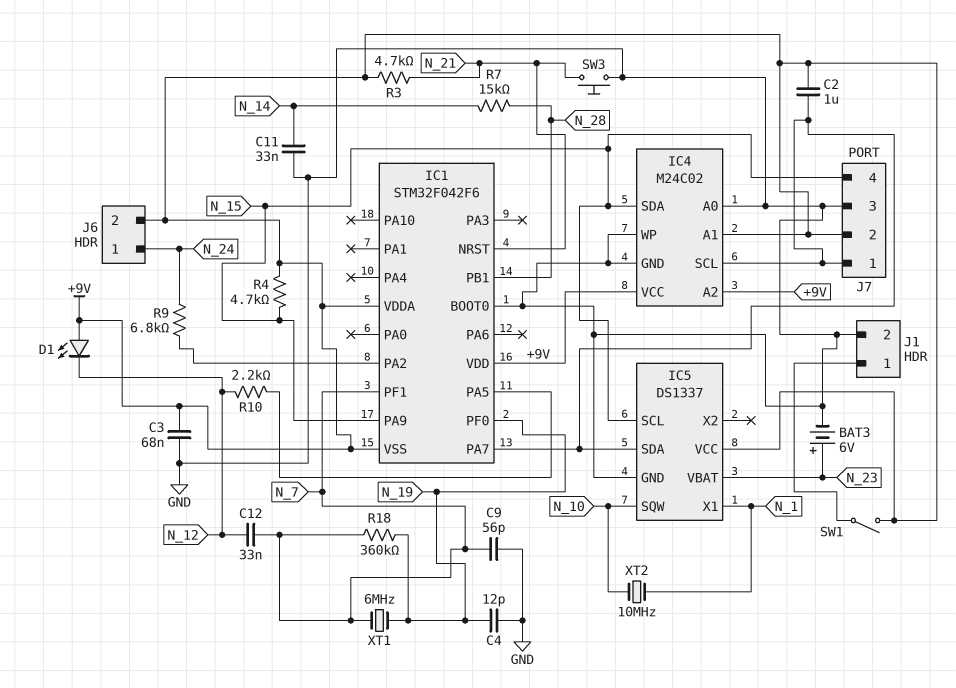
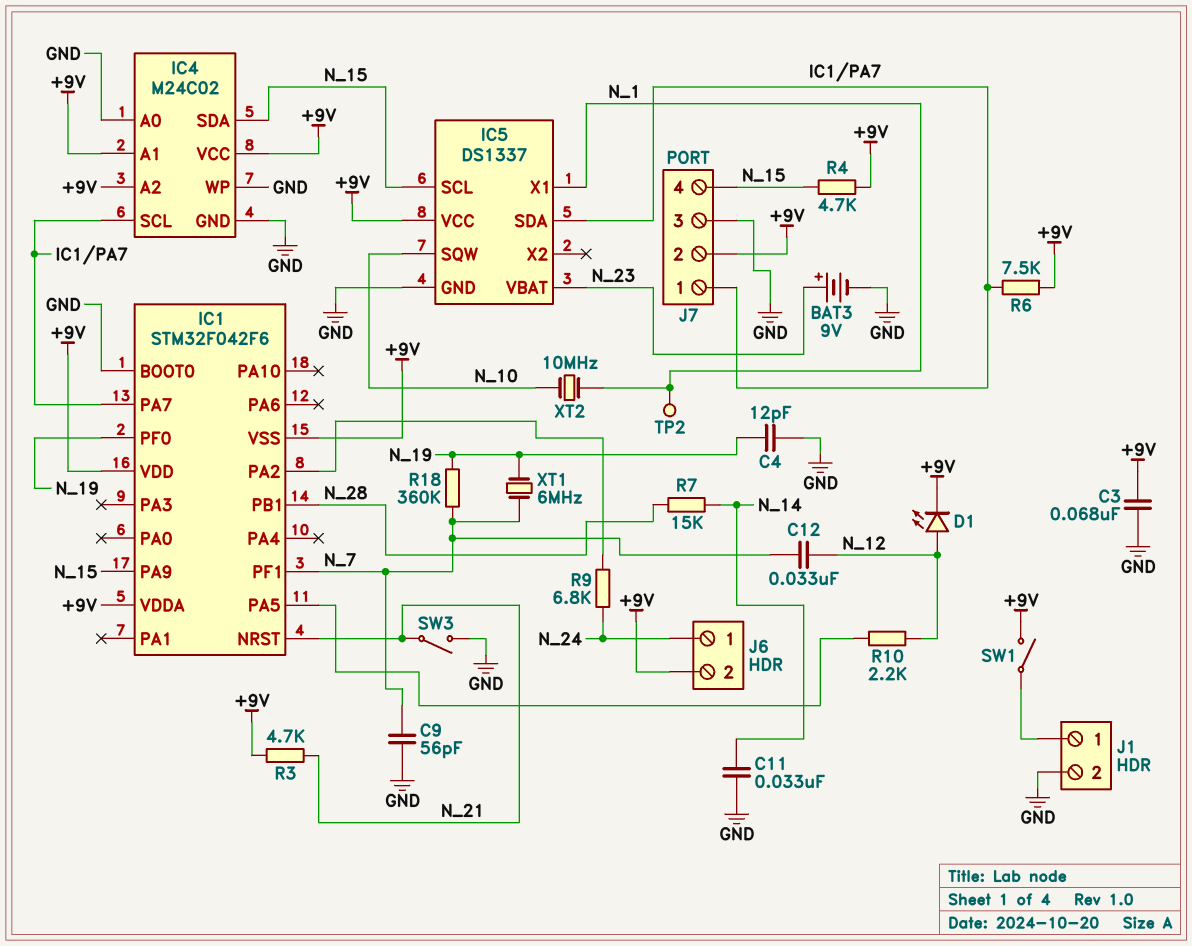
BAT3: 6V (plus N_23, minus GND) -> 9V (plus N_23, minus GND)
C2: 1uF (+9V, IC1/PA7) -> none
D1: LED (A +9V, K N_12) -> LED (A N_12, K +9V)
R6: none -> 7.5k (+9V, IC1/PA7)
SW3: button (GND, N_21) -> switch (GND, N_21)
TP2: none -> test point (N_1)

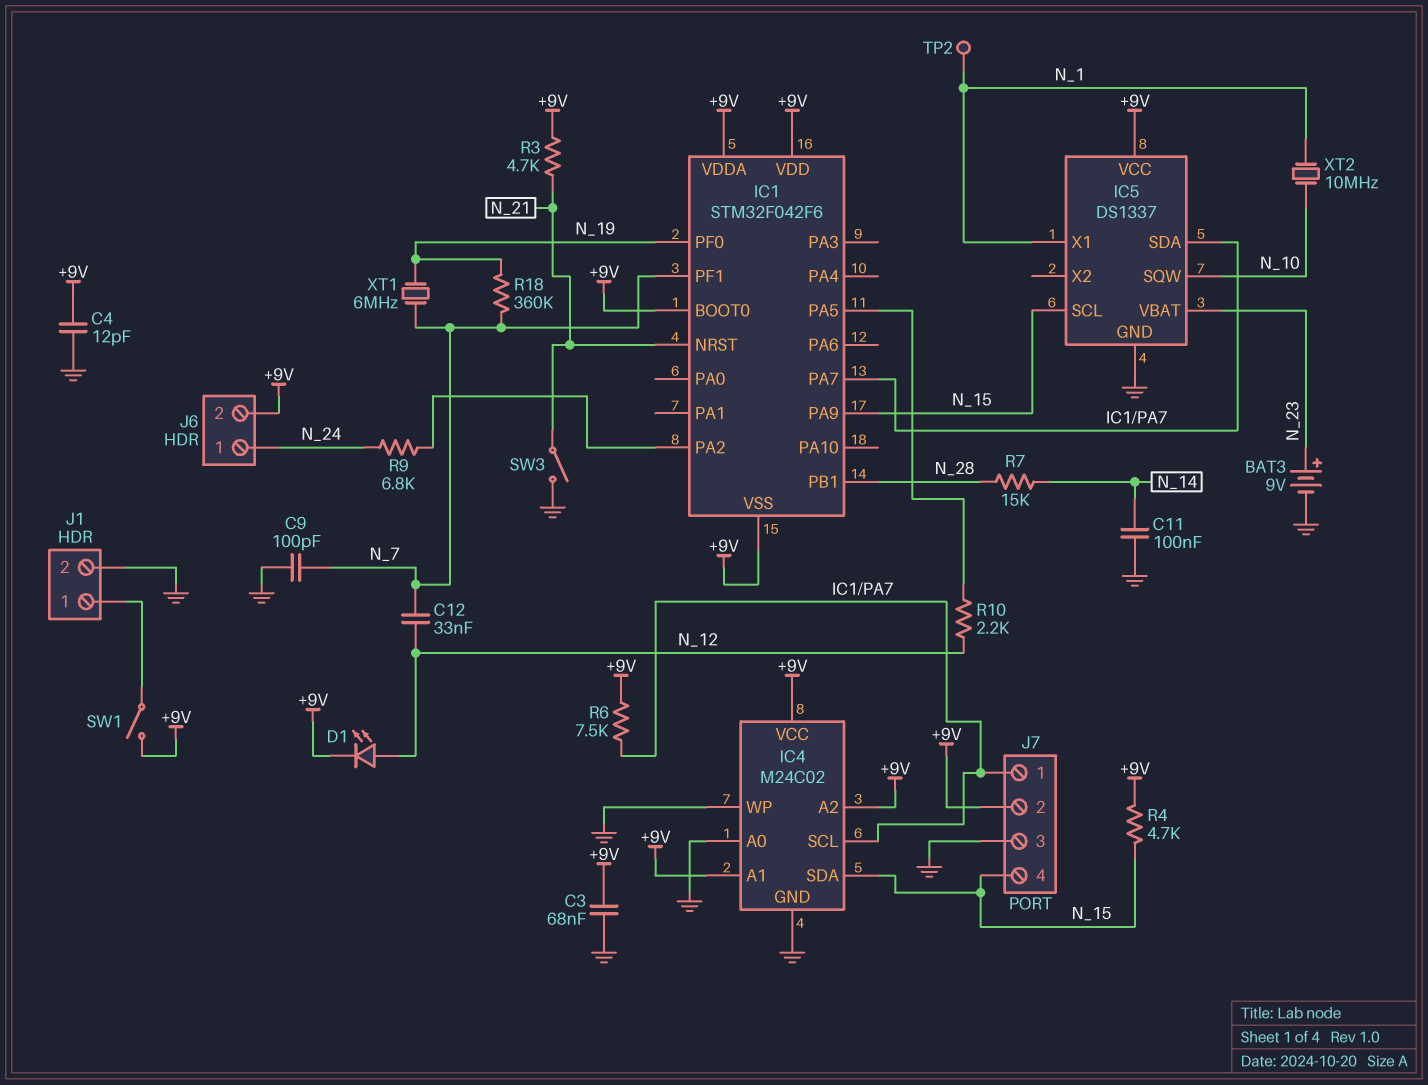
C4: 12pF (GND, N_19) -> 12pF (+9V, GND)
C9: 56pF (GND, N_7) -> 100pF (GND, N_7)
C11: 33nF (GND, N_14) -> 100nF (GND, N_14)
IC1 pin BOOT0: GND -> +9V

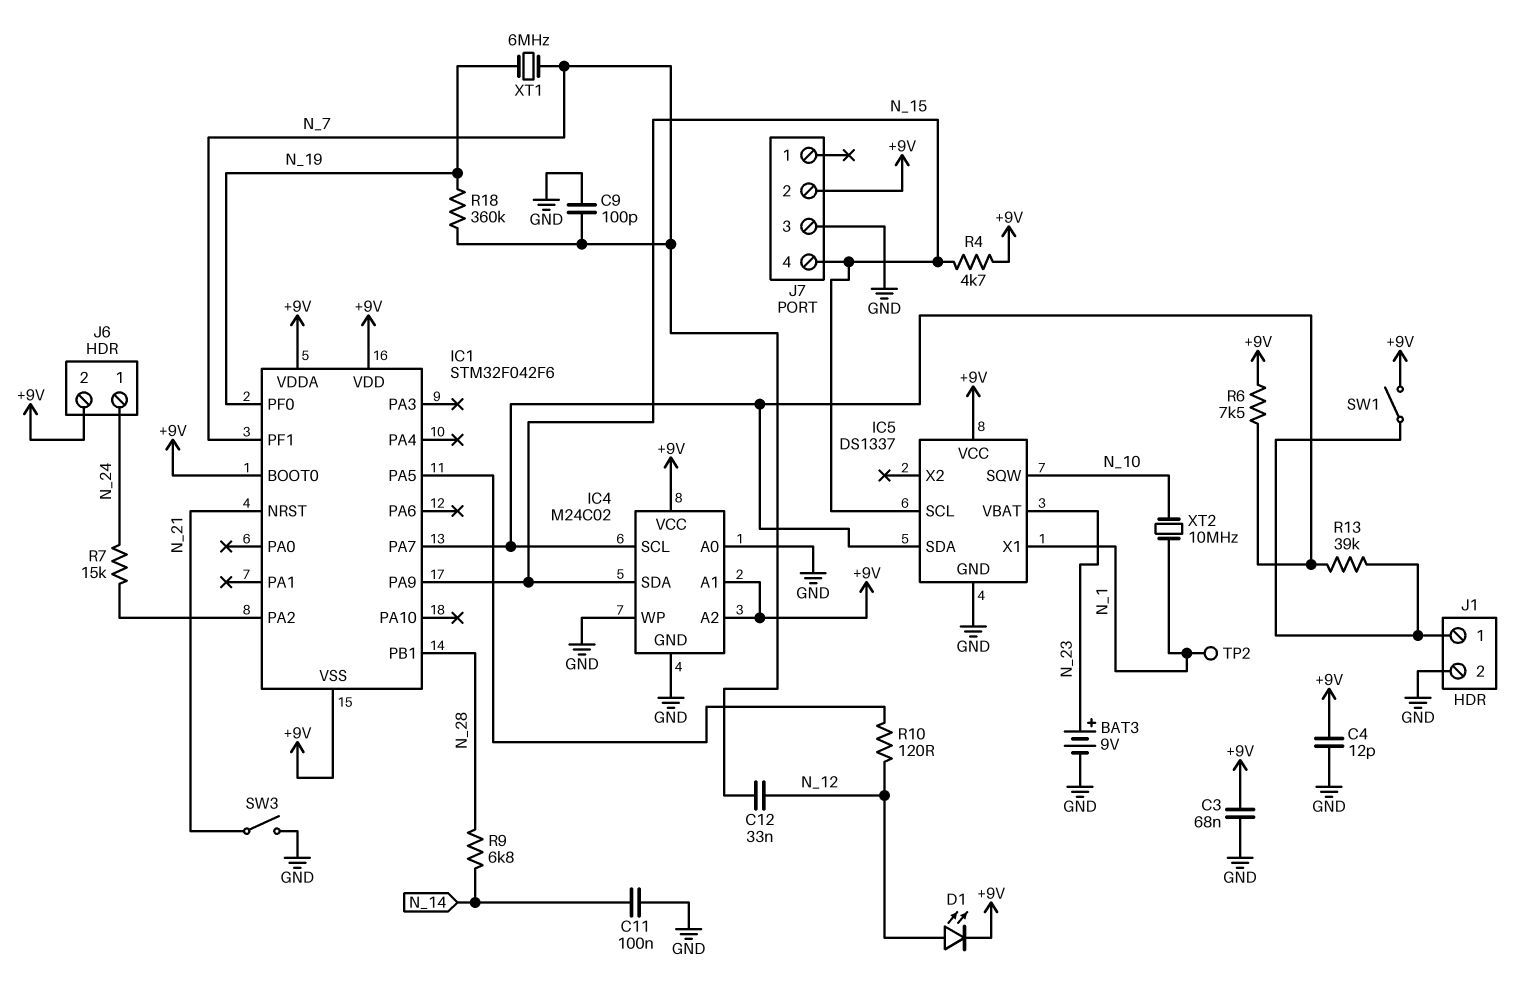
J7 pin 1: IC1/PA7 -> none
R3: 4.7k (+9V, N_21) -> none
R7: 15k (N_14, N_28) -> 15k (IC1/PA2, N_24)
R9: 6.8k (IC1/PA2, N_24) -> 6.8k (N_14, N_28)
R10: 2.2k (IC1/PA5, N_12) -> 120 (IC1/PA5, N_12)
R13: none -> 39k (IC1/PA7, J1/1)

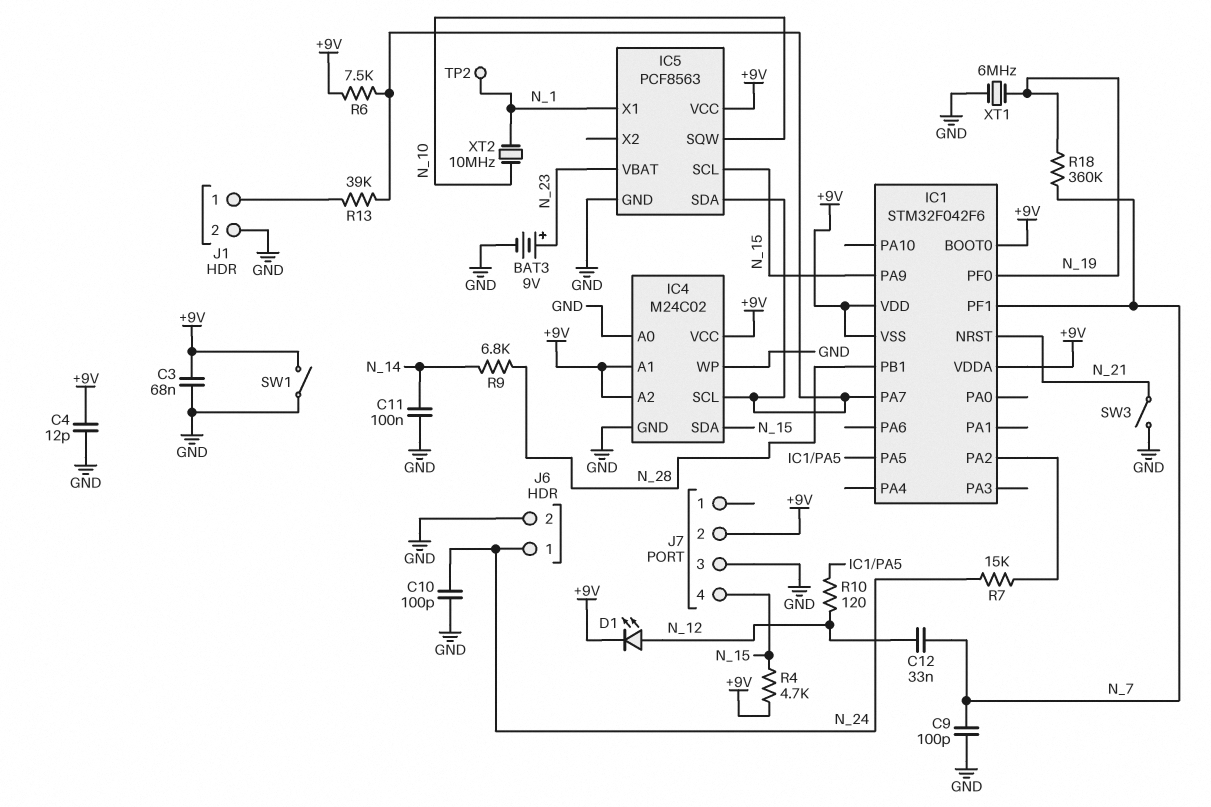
C10: none -> 100pF (GND, N_24)
IC5: DS1337 -> PCF8563
J6 pin 2: +9V -> GND
SW1: switch (+9V, J1/1) -> switch (+9V, GND)
XT1: 6MHz (N_7, N_19) -> 6MHz (GND, N_19)

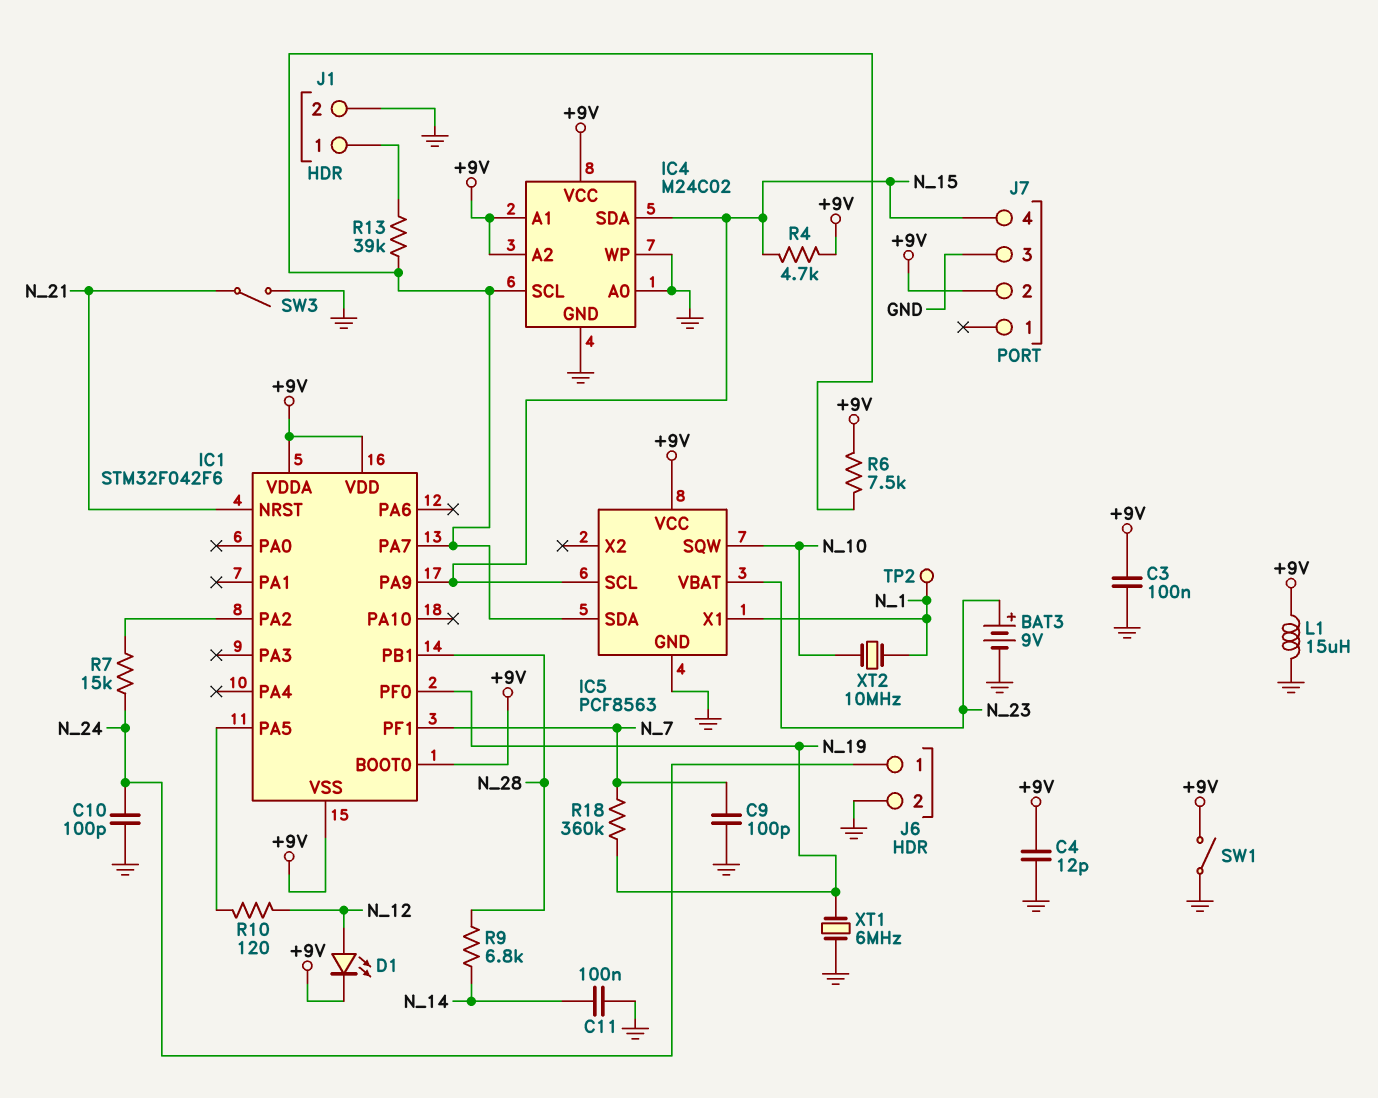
C3: 68nF (+9V, GND) -> 100nF (+9V, GND)
C12: 33nF (N_7, N_12) -> none
L1: none -> 15uH (+9V, GND)

